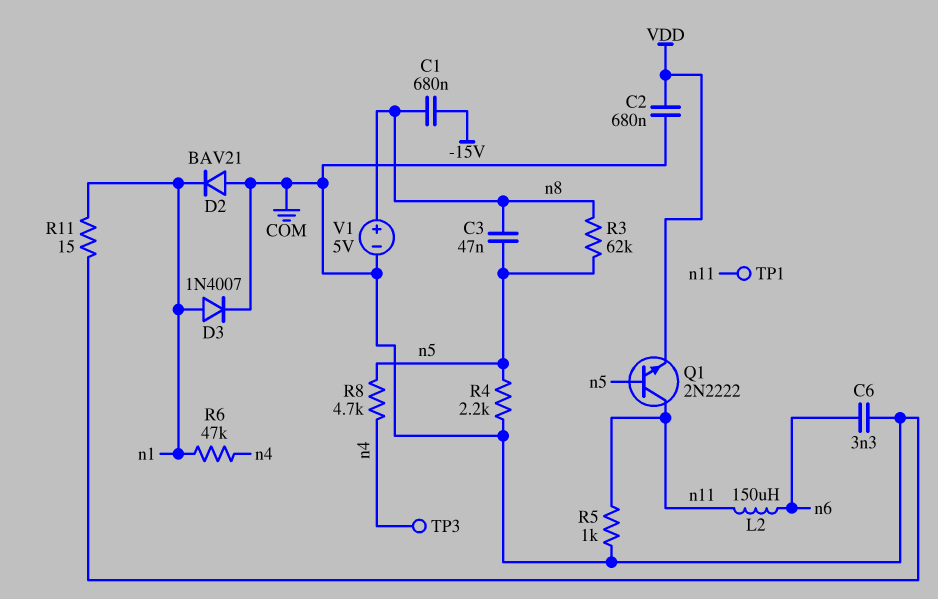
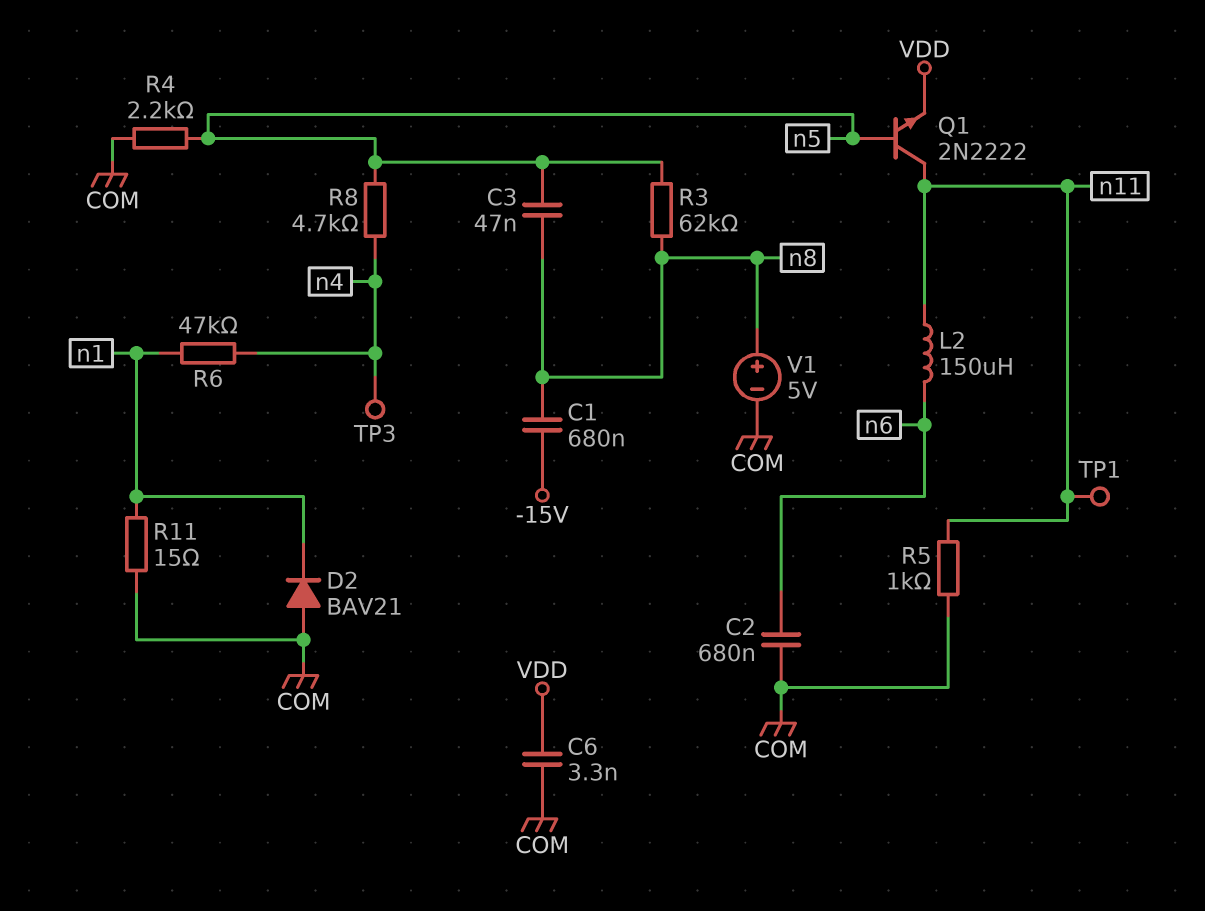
C2: 680nF (COM, VDD) -> 680nF (COM, n6)
C6: 3.3nF (COM, n6) -> 3.3nF (COM, VDD)
D3: diode 1N4007 (A n1, K COM) -> none

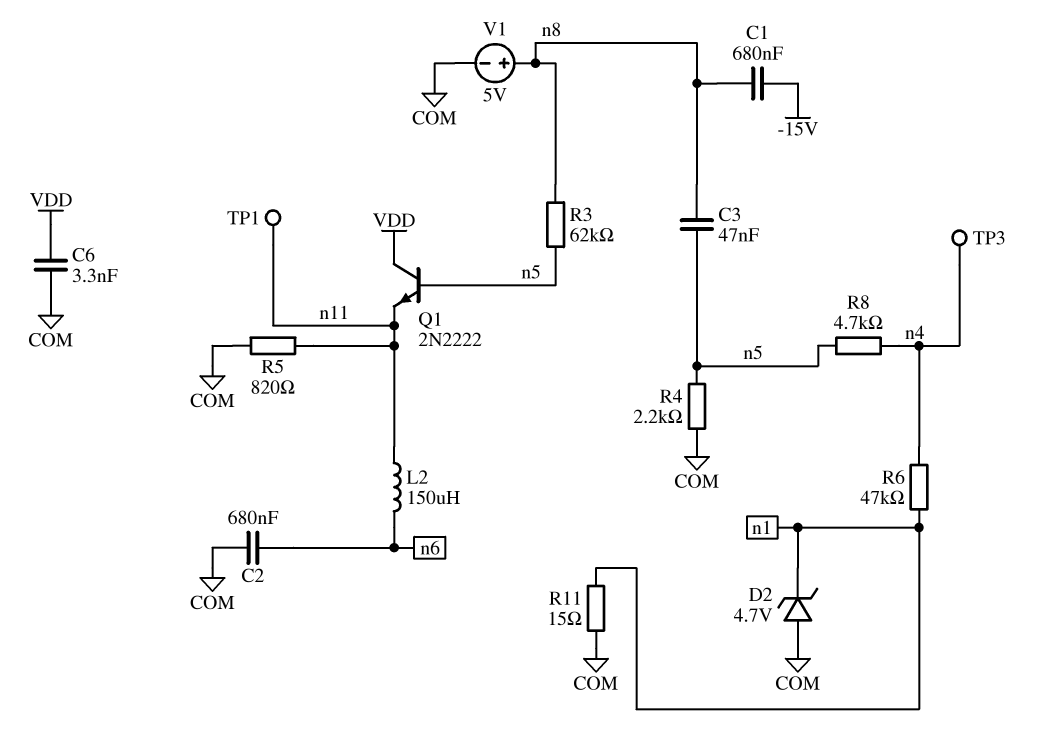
D2: diode BAV21 (A COM, K n1) -> zener 4.7V (A COM, K n1)
Q1: NPN 2N2222 (B n5, C n11, E VDD) -> NPN 2N2222 (B n5, C VDD, E n11)
R5: 1k (COM, n11) -> 820 (COM, n11)

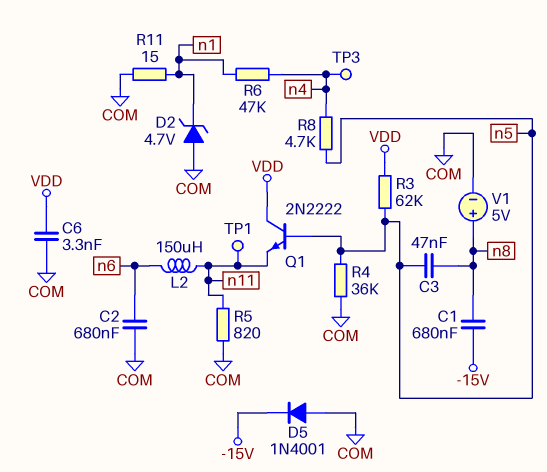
D5: none -> diode 1N4001 (A COM, K -15V)
R3: 62k (n5, n8) -> 62k (VDD, n5)
R4: 2.2k (COM, n5) -> 36k (COM, n5)

